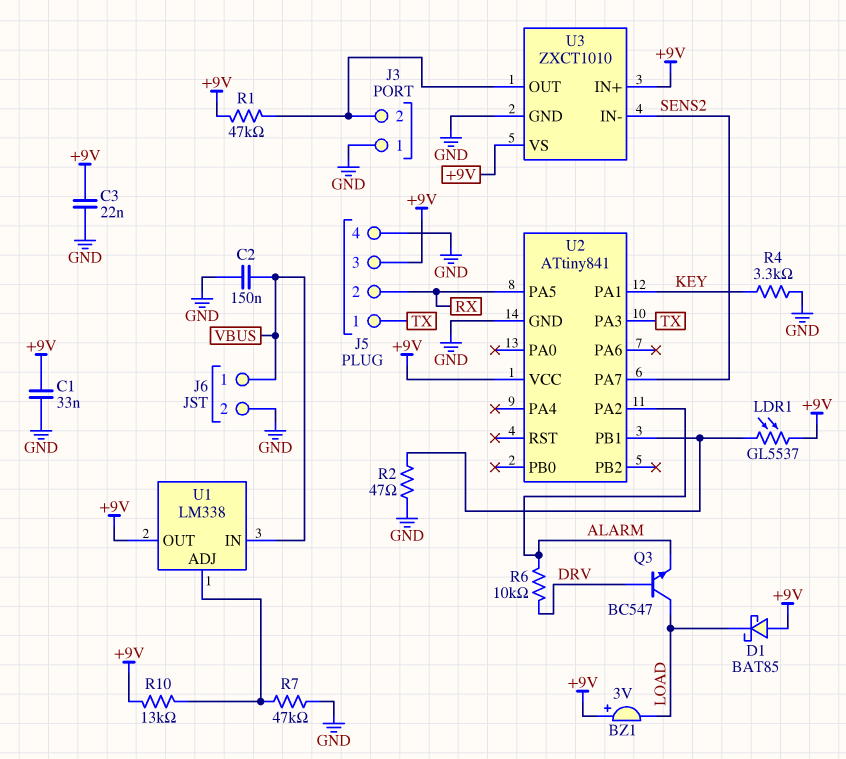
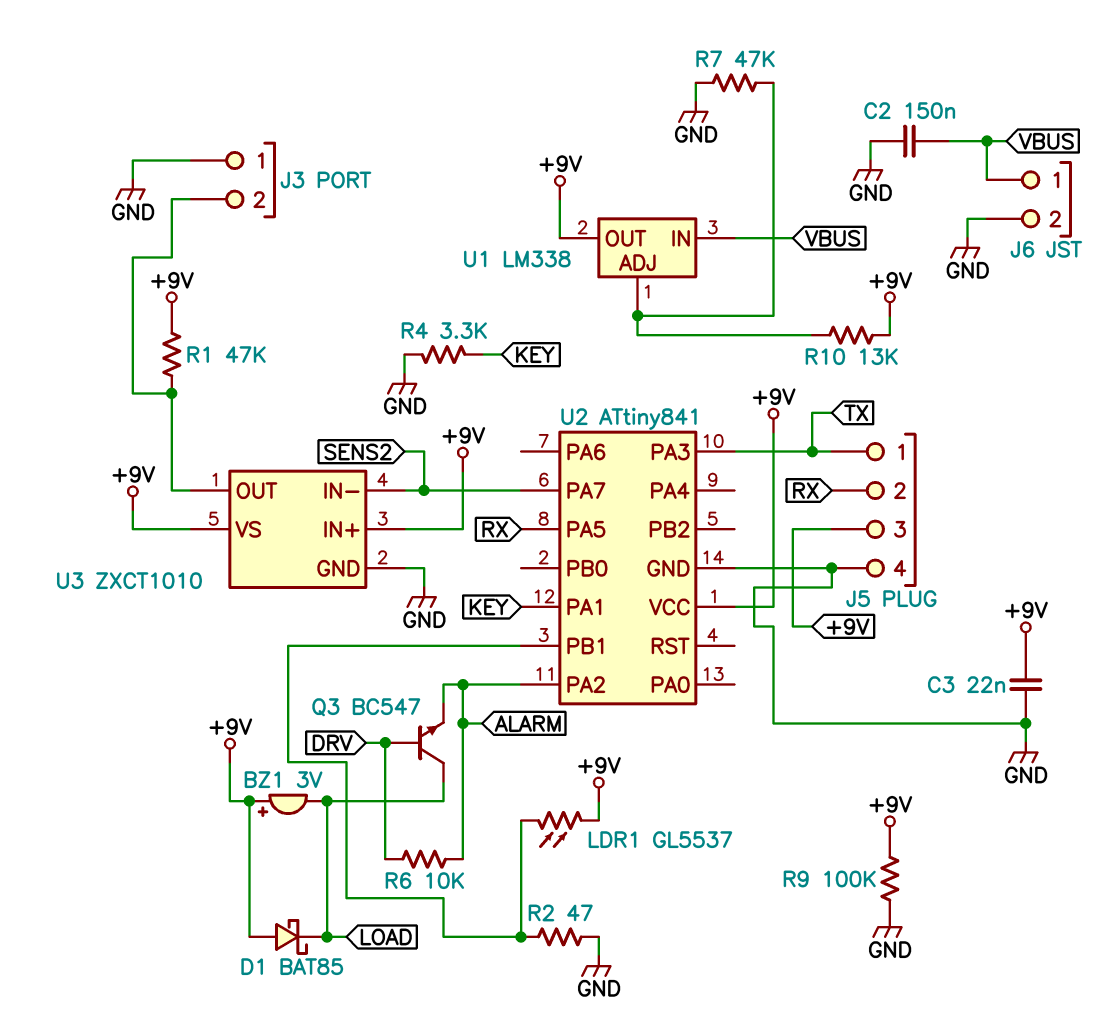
C1: 33nF (+9V, GND) -> none
R9: none -> 100k (+9V, GND)

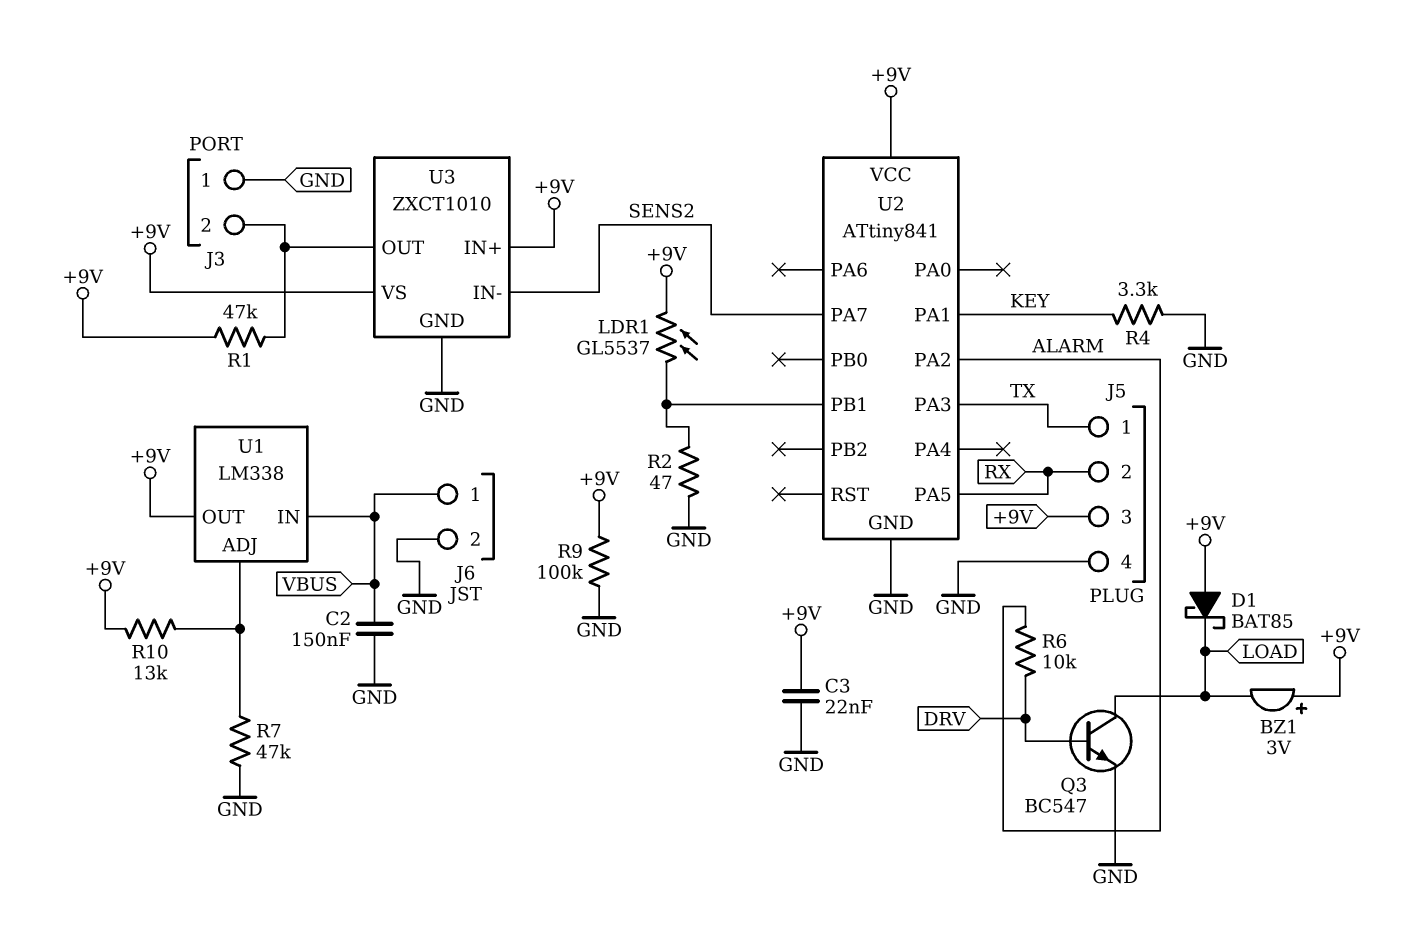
Q3: NPN BC547 (B DRV, C LOAD, E ALARM) -> NPN BC547 (B DRV, C LOAD, E GND)

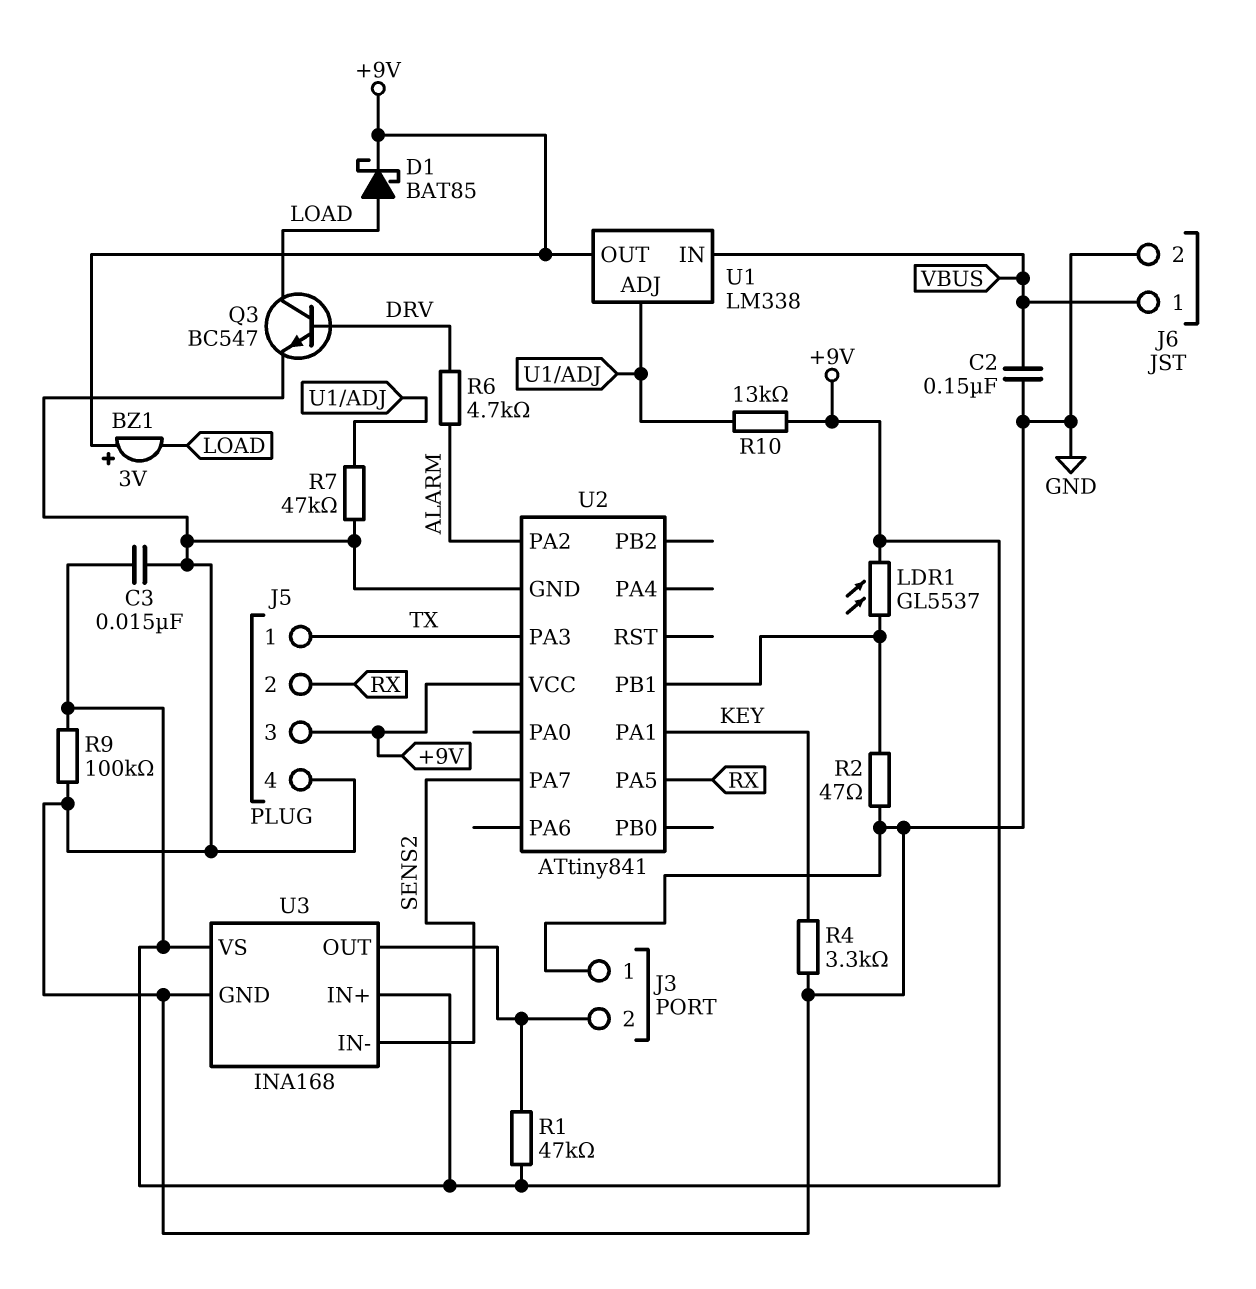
C3: 22nF (+9V, GND) -> 15nF (+9V, GND)
D1: schottky BAT85 (A +9V, K LOAD) -> schottky BAT85 (A LOAD, K +9V)
R6: 10k (ALARM, DRV) -> 4.7k (ALARM, DRV)
U3: ZXCT1010 -> INA168

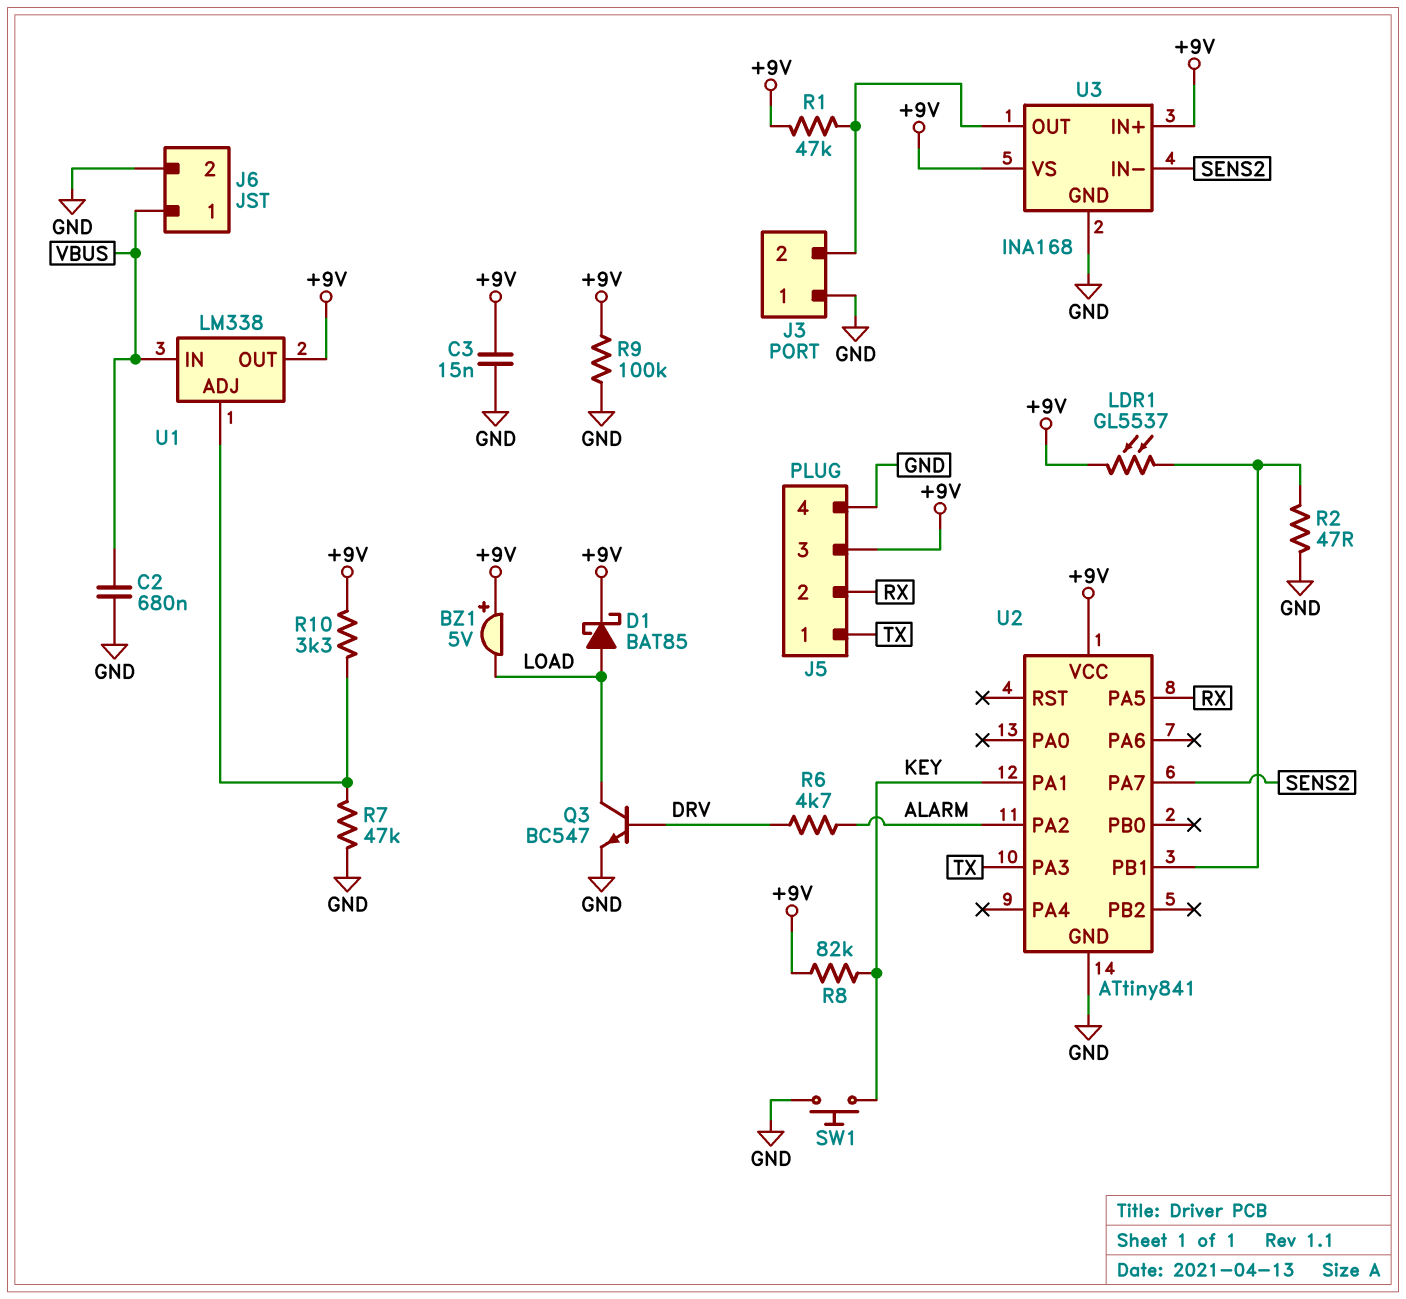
BZ1: buzzer 3V (plus +9V, minus LOAD) -> buzzer 5V (plus +9V, minus LOAD)
C2: 150nF (GND, VBUS) -> 680nF (GND, VBUS)
R4: 3.3k (GND, KEY) -> none
R8: none -> 82k (+9V, KEY)
R10: 13k (+9V, U1/ADJ) -> 3.3k (+9V, U1/ADJ)
SW1: none -> button (GND, KEY)

